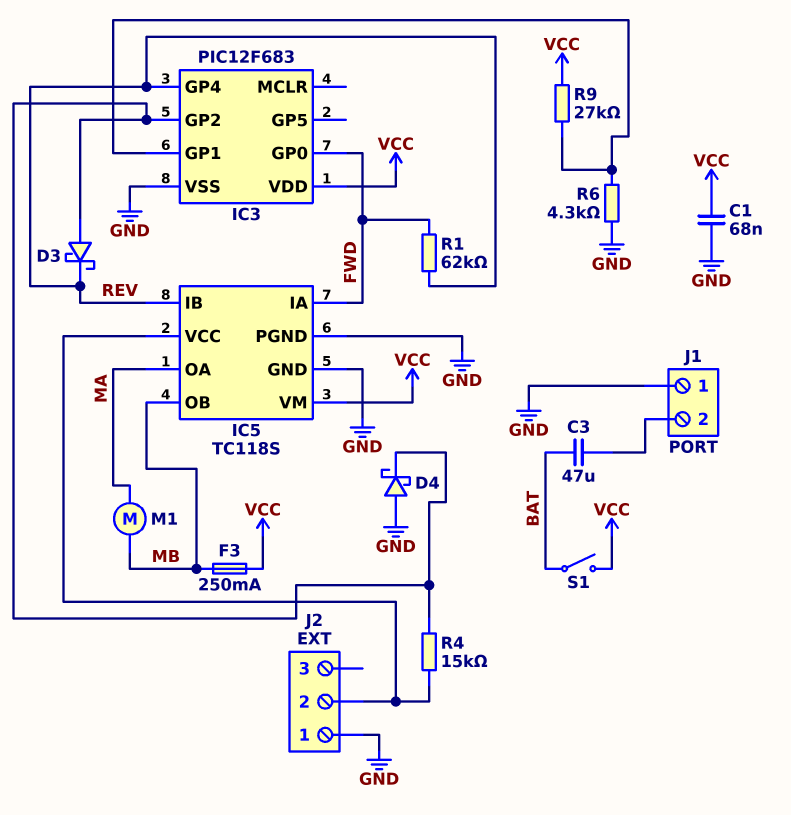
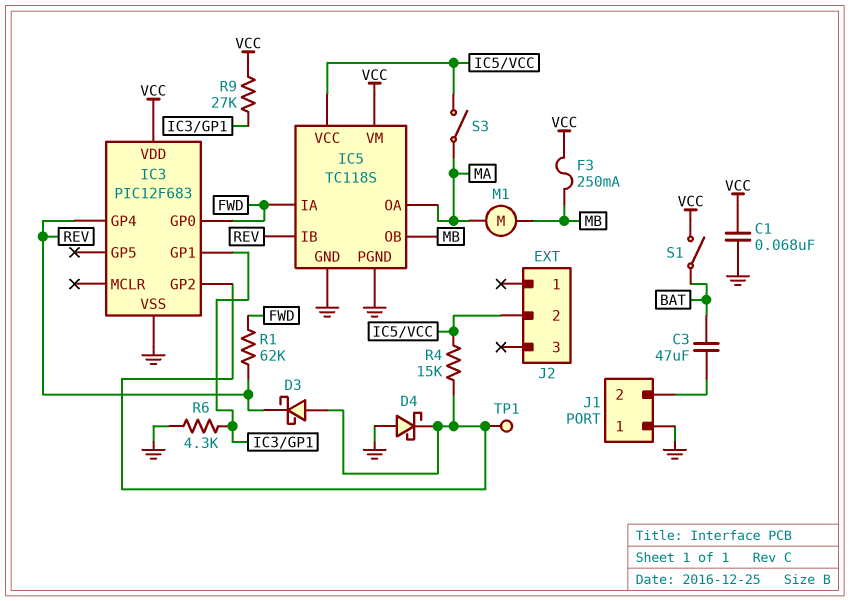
J2 pin 1: GND -> none
S3: none -> switch (IC5/VCC, MA)
TP1: none -> test point (IC3/GP2)

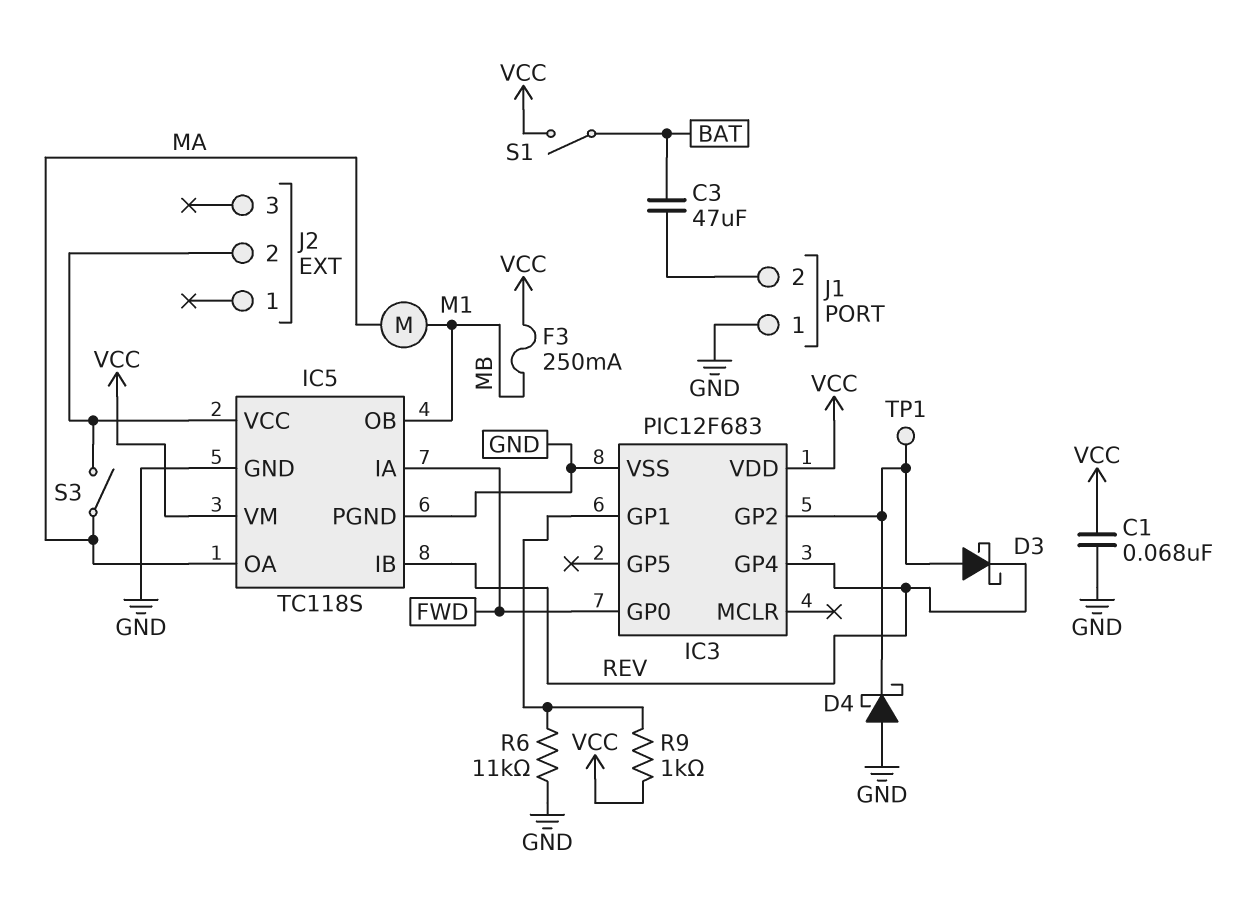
R1: 62k (FWD, REV) -> none
R4: 15k (IC3/GP2, IC5/VCC) -> none
R6: 4.3k (GND, IC3/GP1) -> 11k (GND, IC3/GP1)
R9: 27k (IC3/GP1, VCC) -> 1k (IC3/GP1, VCC)

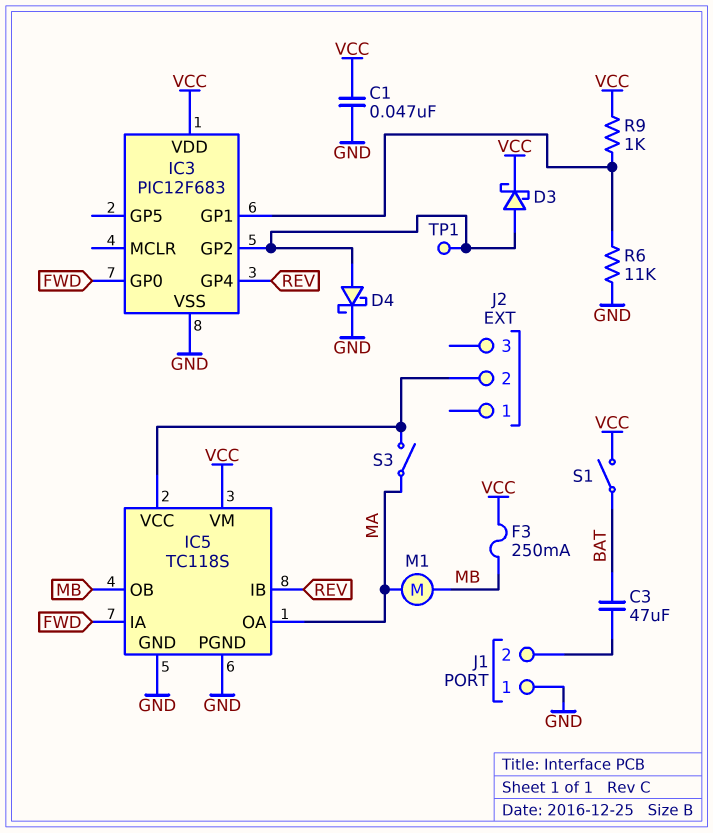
C1: 68nF (GND, VCC) -> 47nF (GND, VCC)
D3: schottky (A IC3/GP2, K REV) -> schottky (A IC3/GP2, K VCC)
D4: schottky (A GND, K IC3/GP2) -> schottky (A IC3/GP2, K GND)

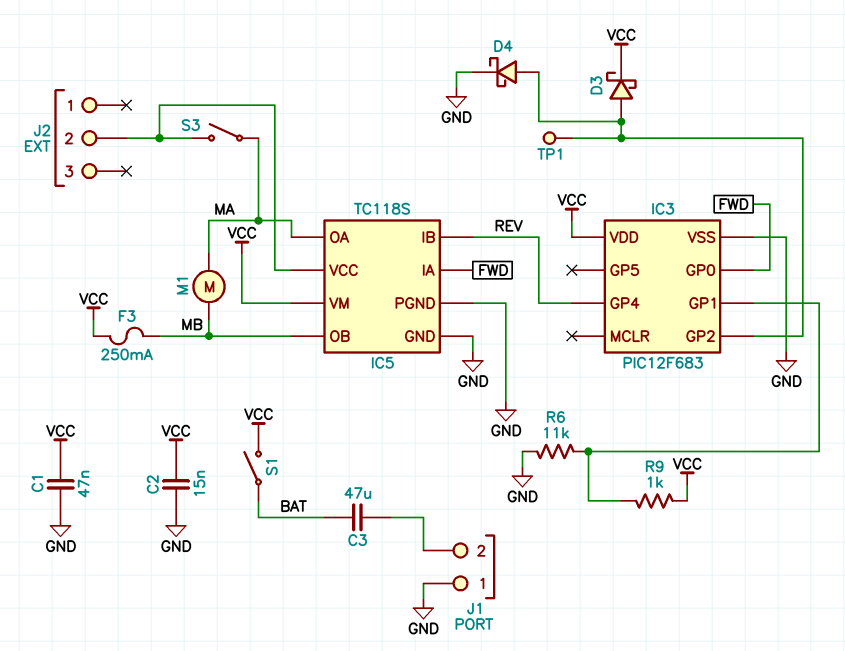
C2: none -> 15nF (GND, VCC)

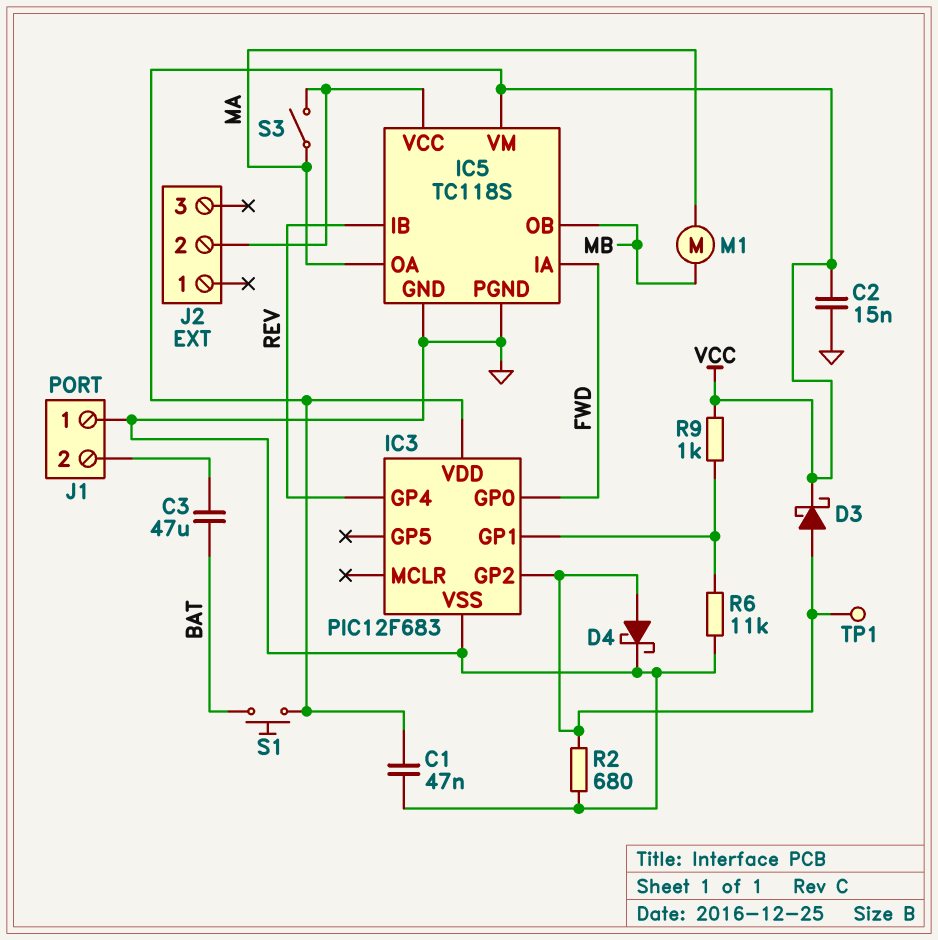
F3: 250mA (MB, VCC) -> none
R2: none -> 680 (GND, IC3/GP2)
S1: switch (BAT, VCC) -> button (BAT, VCC)

